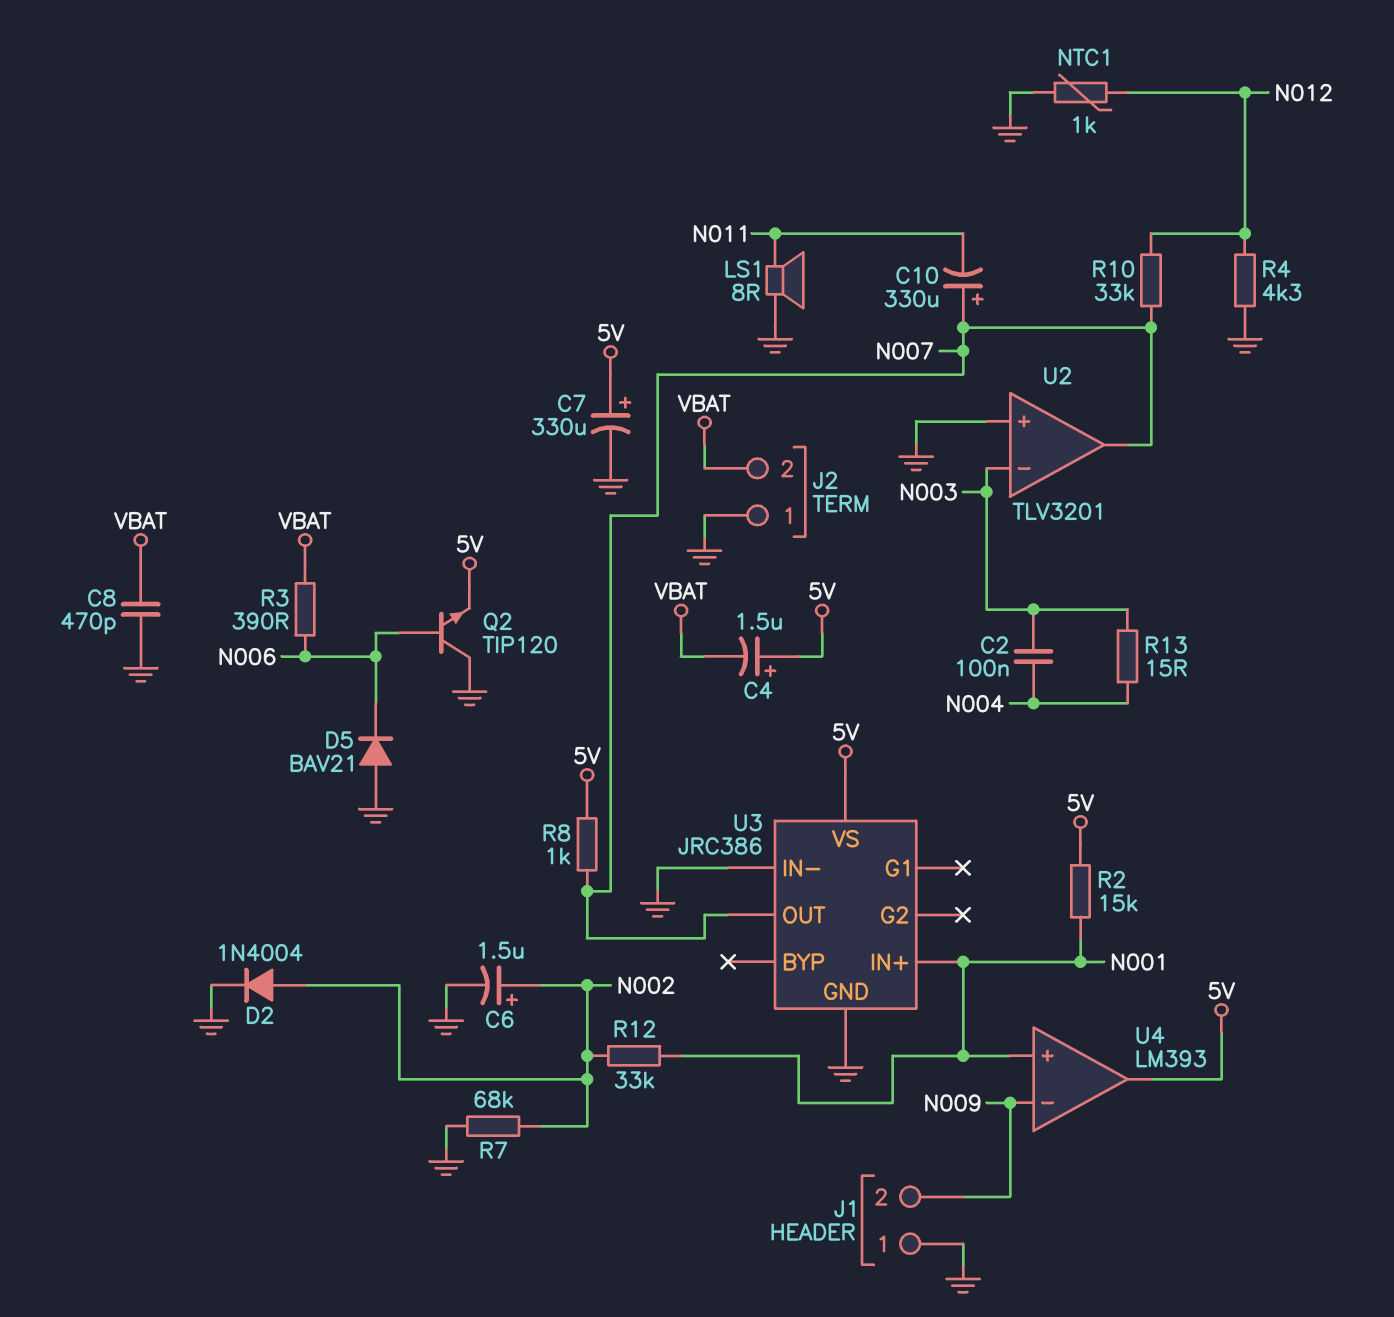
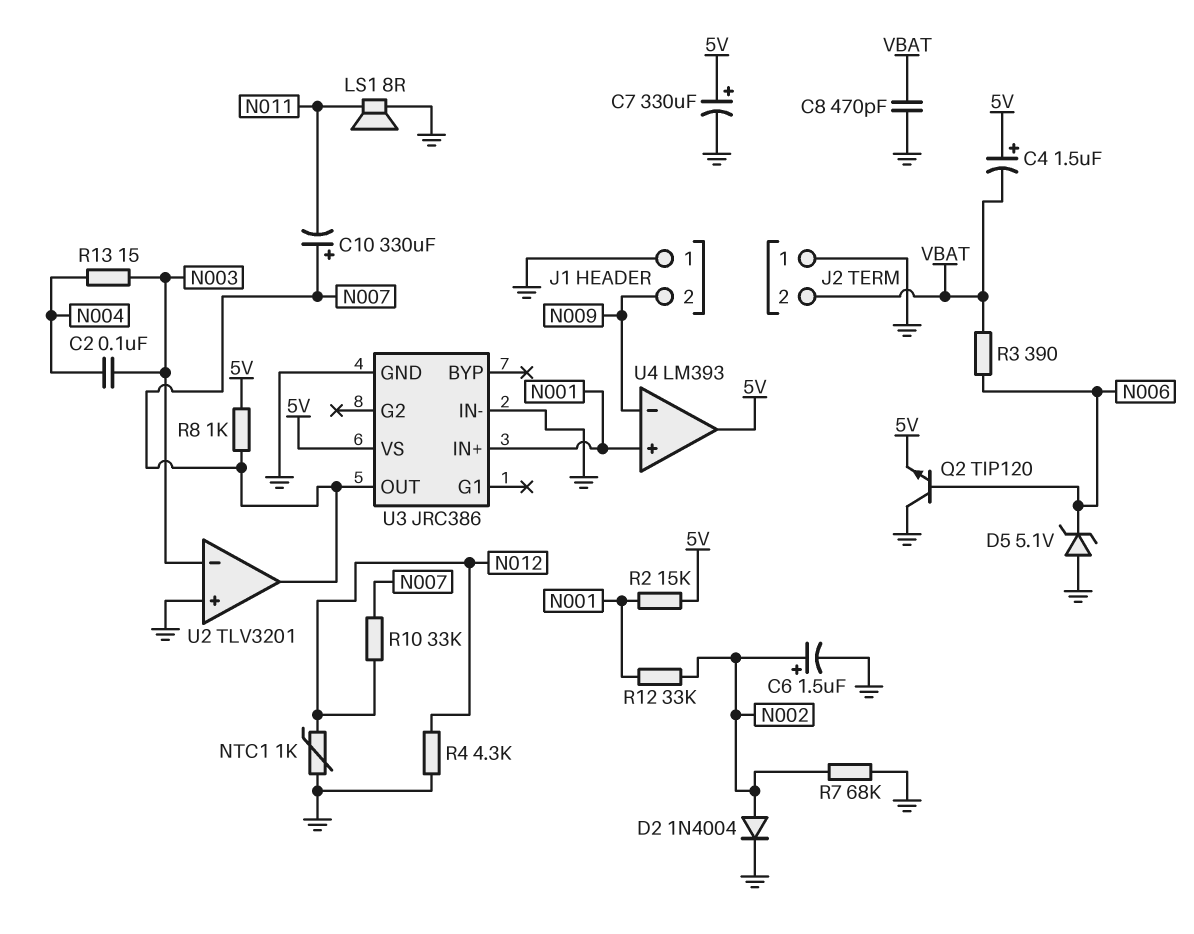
D5: diode BAV21 (A GND, K N006) -> zener 5.1V (A GND, K N006)

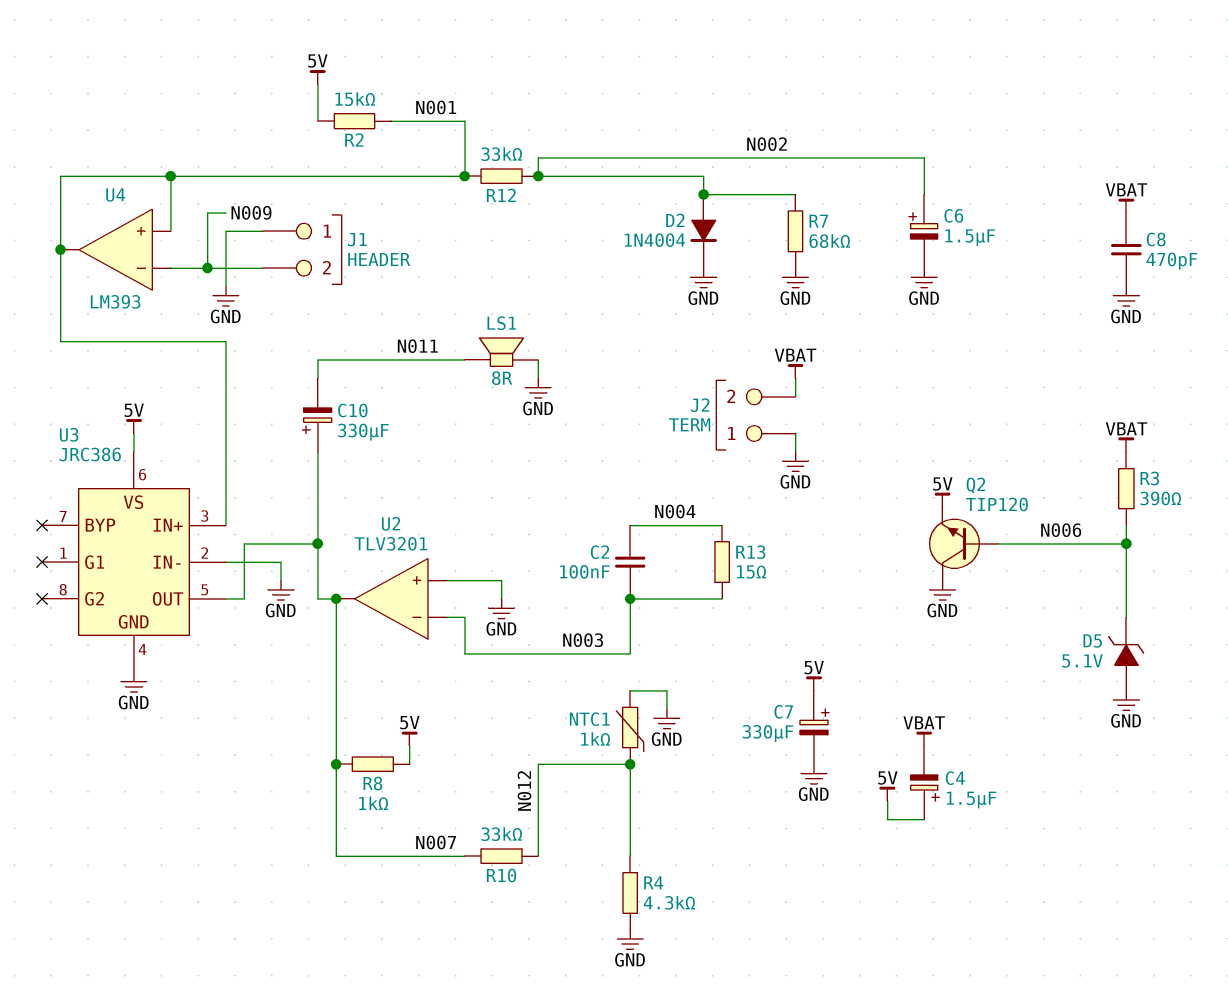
U4 pin out: 5V -> N001

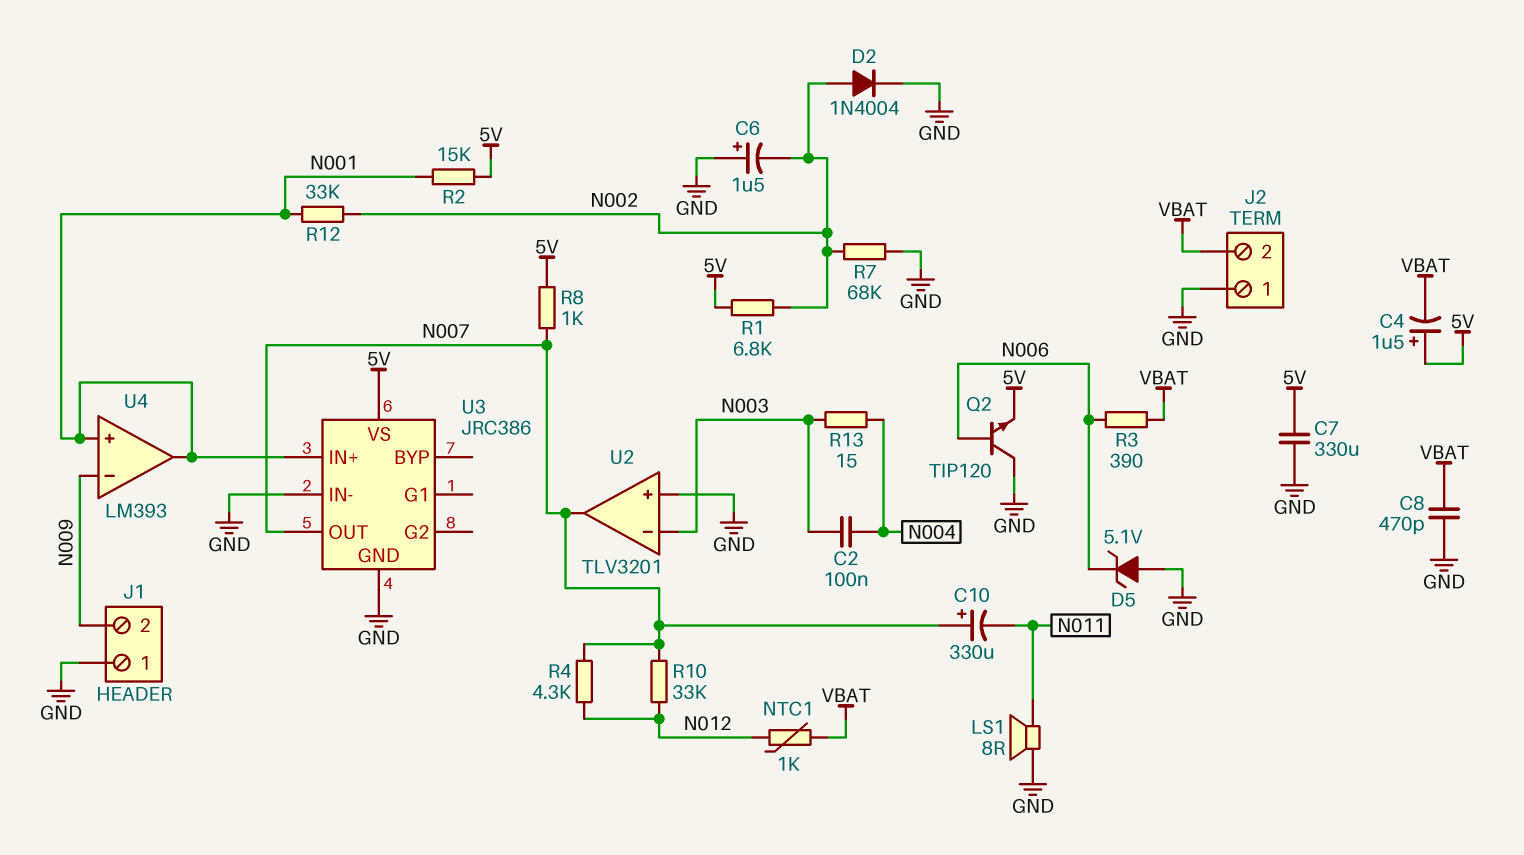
C6: 1.5uF (plus N002, minus GND) -> 1.5uF (plus GND, minus N002)
C7: 330uF (plus 5V, minus GND) -> 330uF (5V, GND)
NTC1: 1k (GND, N012) -> 1k (N012, VBAT)
R1: none -> 6.8k (5V, N002)
R4: 4.3k (GND, N012) -> 4.3k (N007, N012)

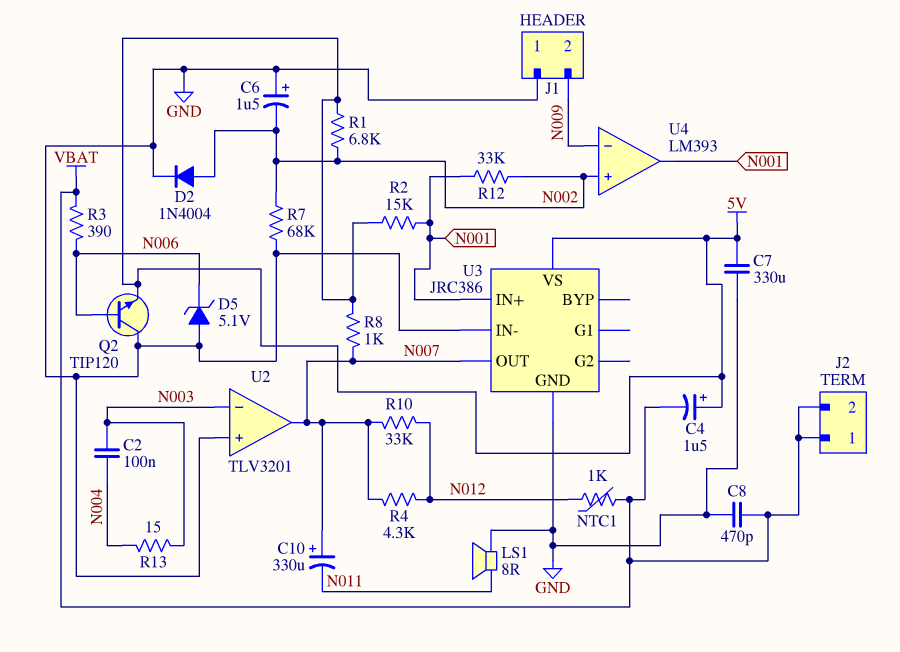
J2 pin 1: GND -> VBAT
U4 pin in+: N001 -> N002

